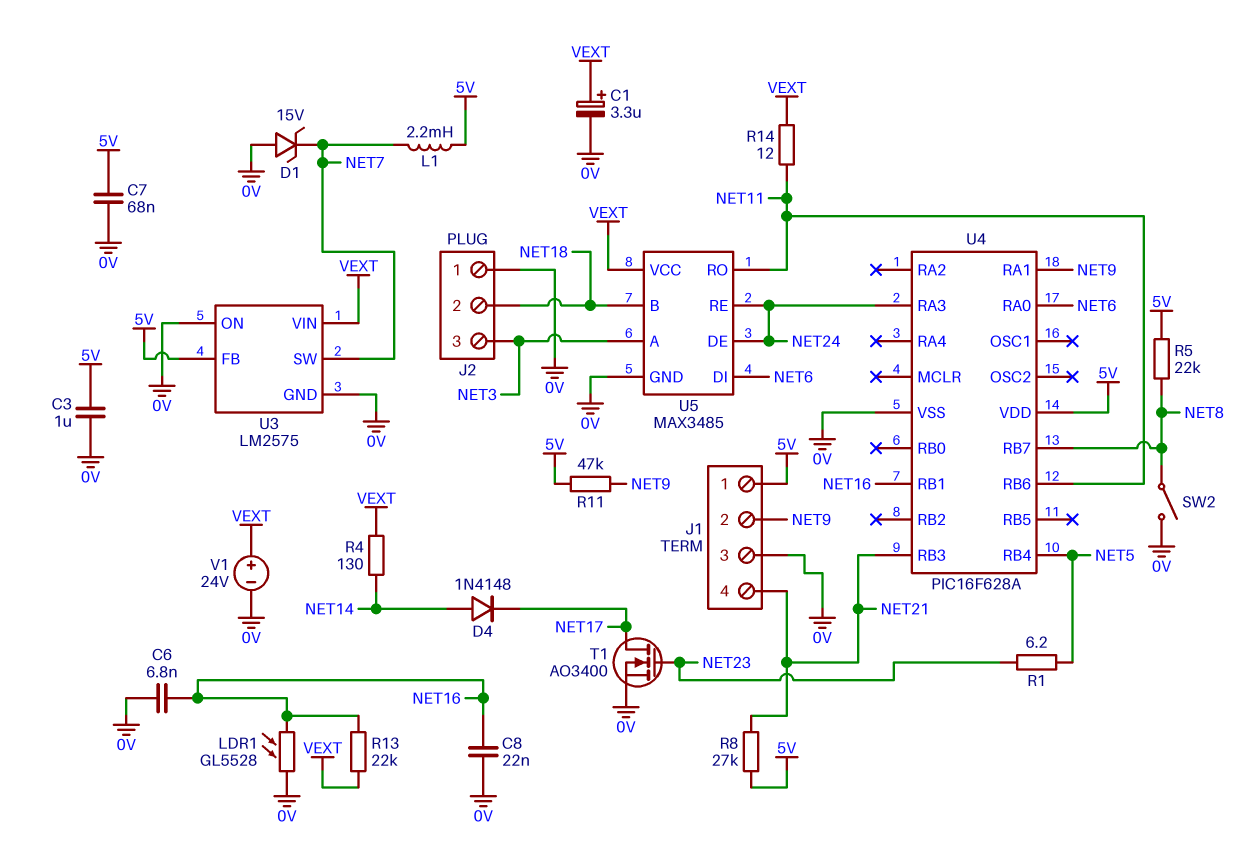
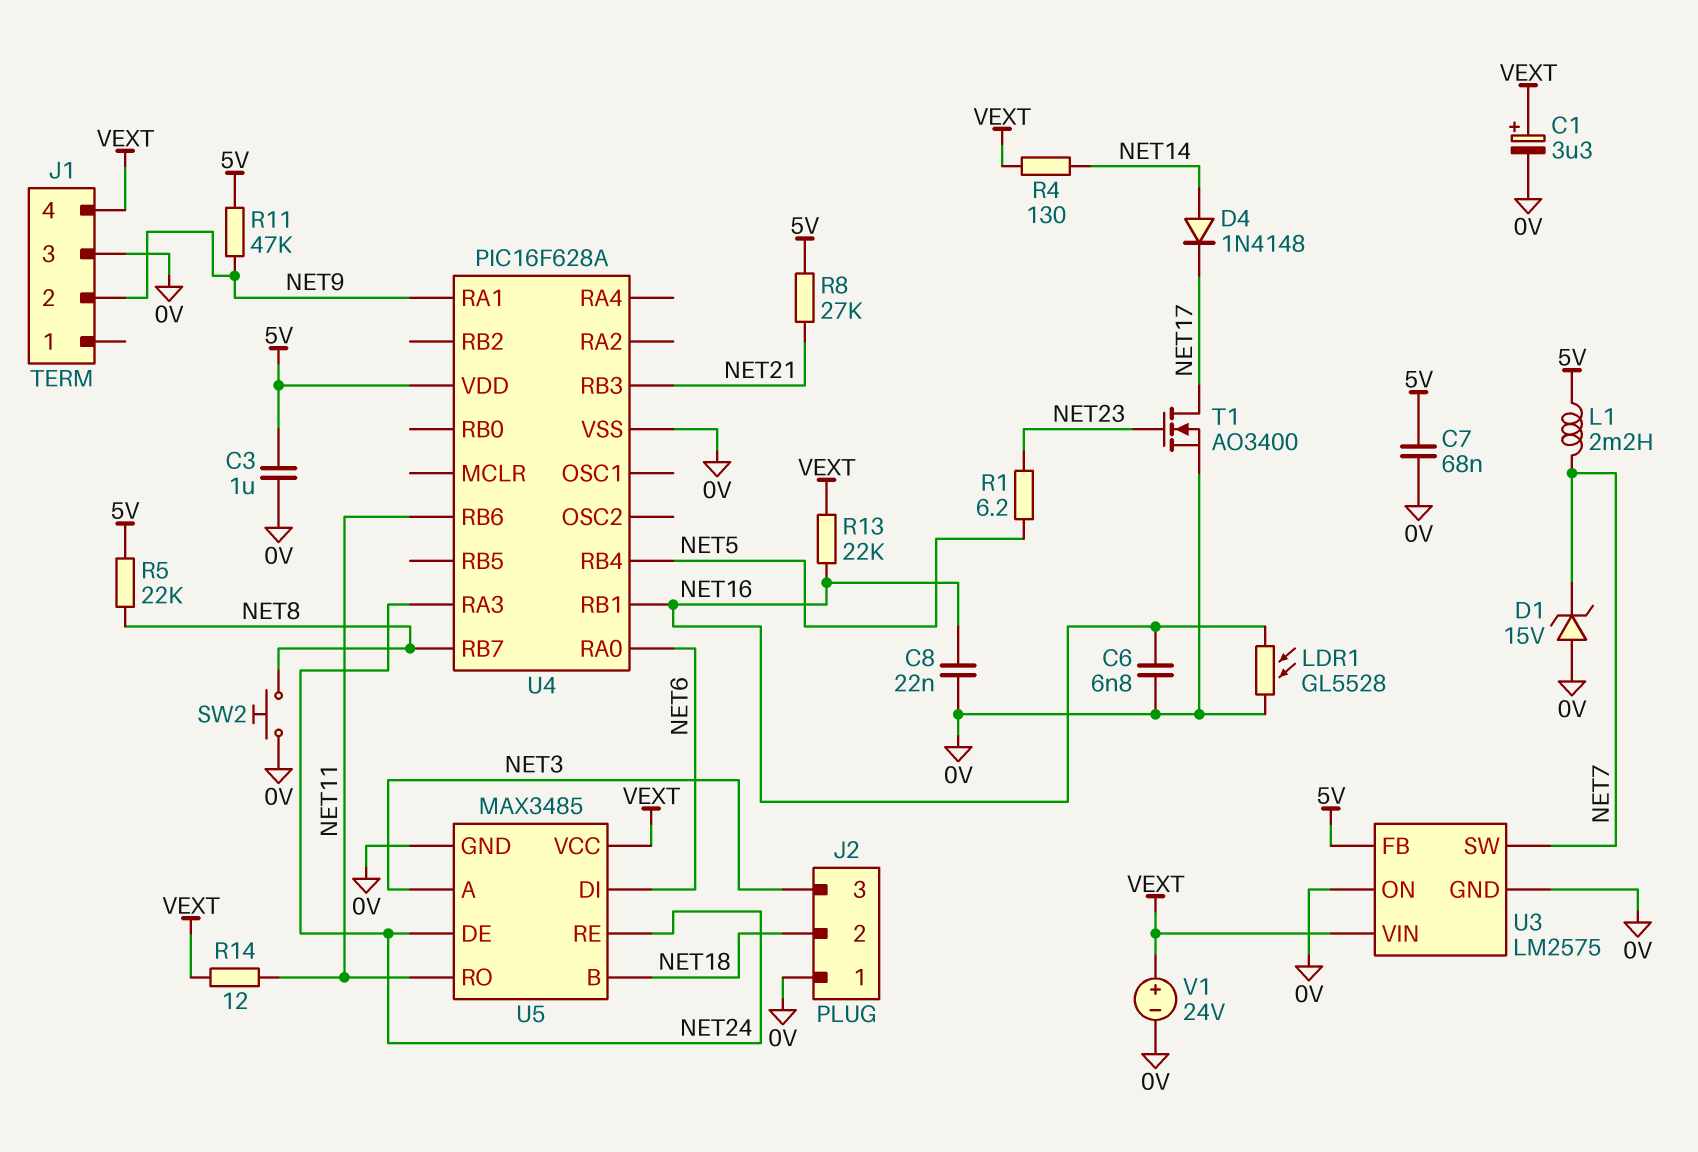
J1 pin 1: 5V -> none
J1 pin 4: NET21 -> VEXT
SW2: switch (0V, NET8) -> button (0V, NET8)

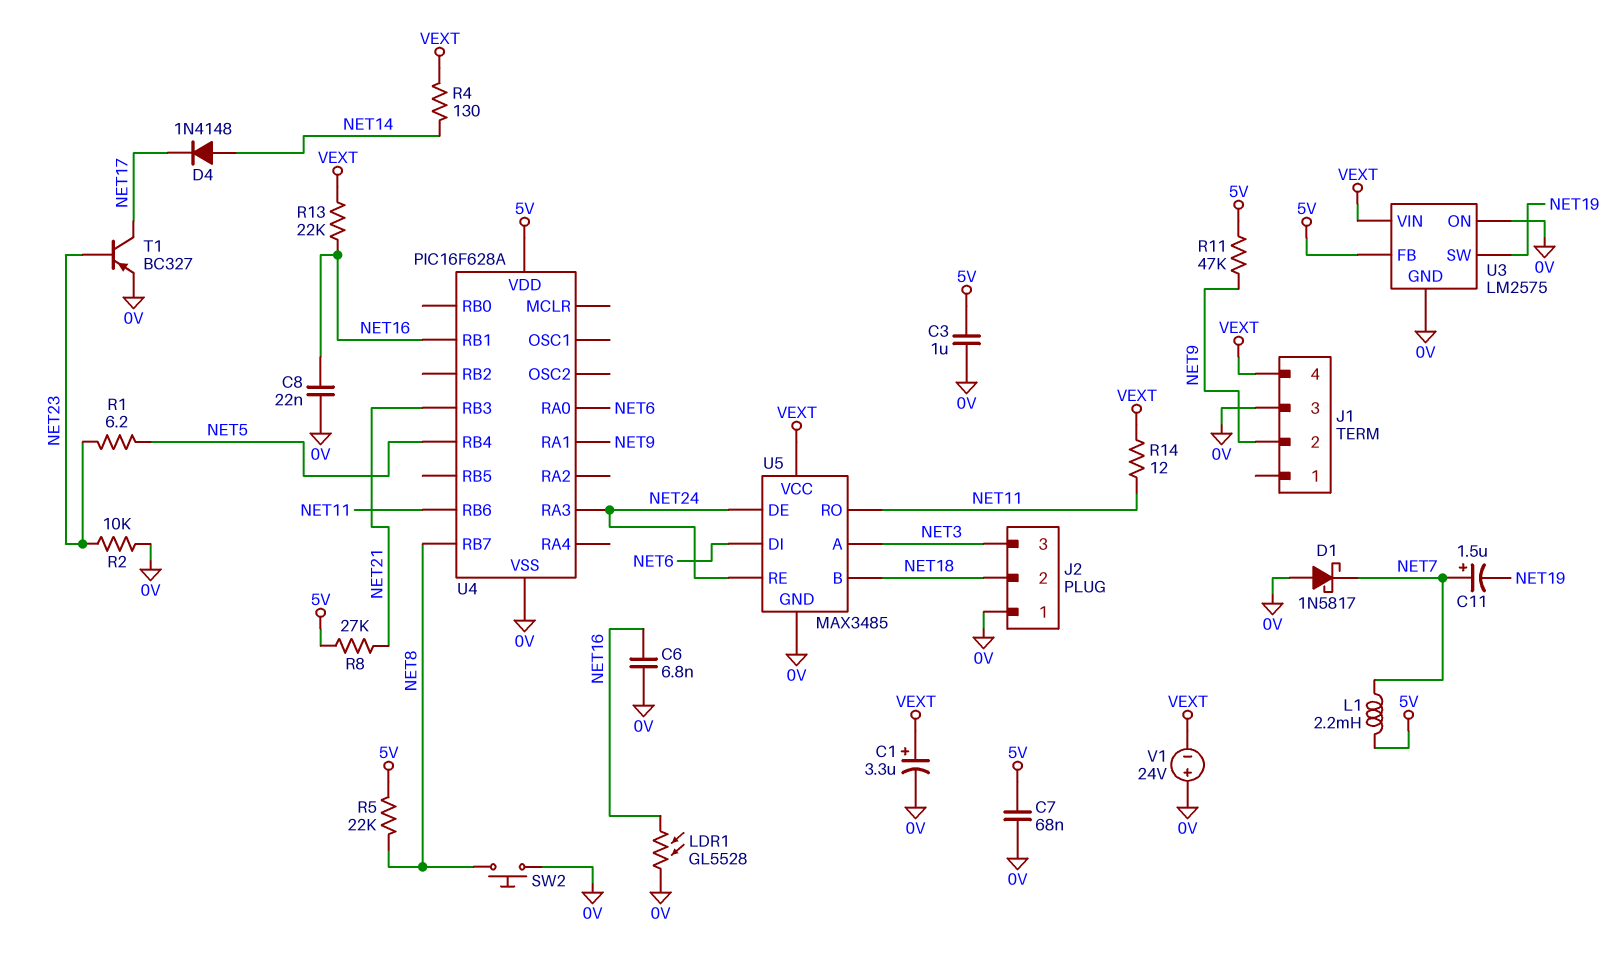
C11: none -> 1.5uF (plus NET7, minus NET19)
D1: zener 15V (A 0V, K NET7) -> schottky 1N5817 (A 0V, K NET7)
R2: none -> 10k (0V, NET23)
T1: NMOS AO3400 (G NET23, D NET17, S 0V) -> PNP BC327 (B NET23, C NET17, E 0V)
U3 pin SW: NET7 -> NET19
V1: 24V (plus VEXT, minus 0V) -> 24V (plus 0V, minus VEXT)

